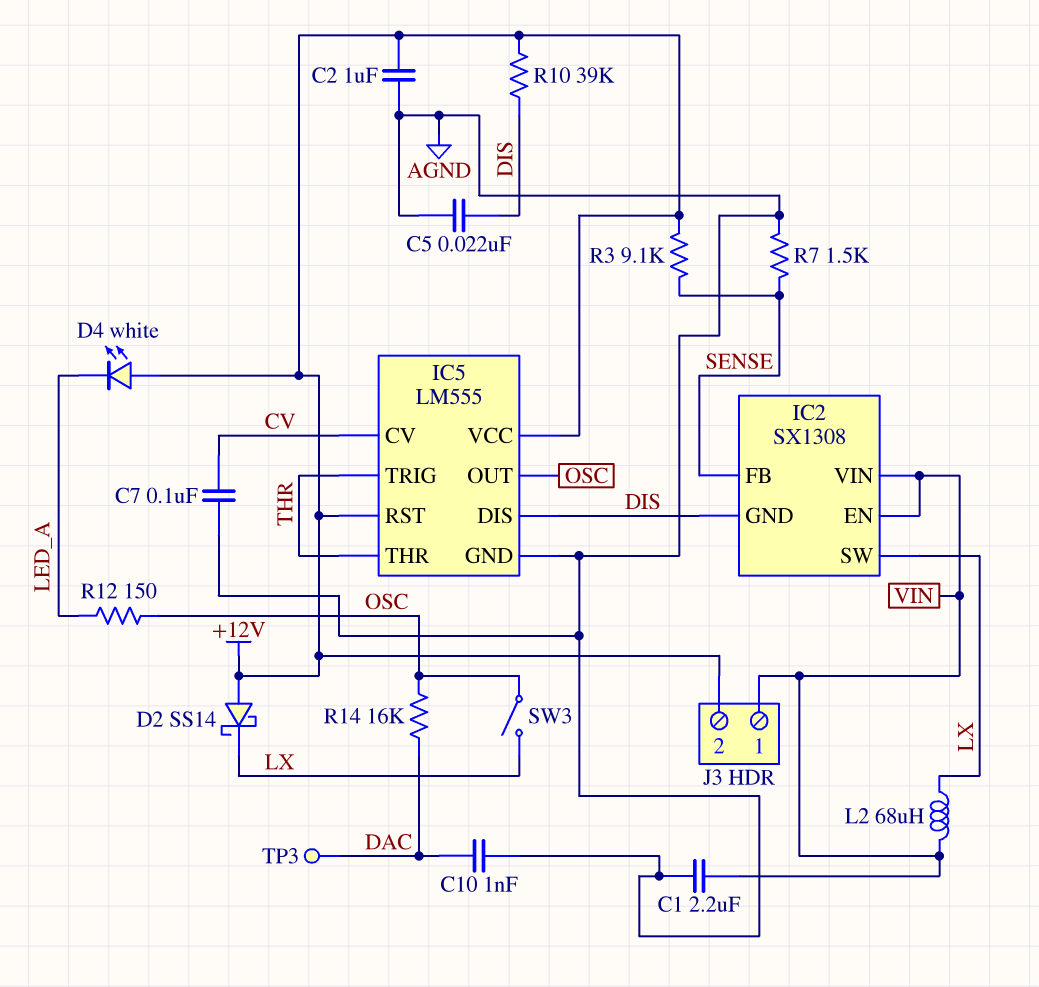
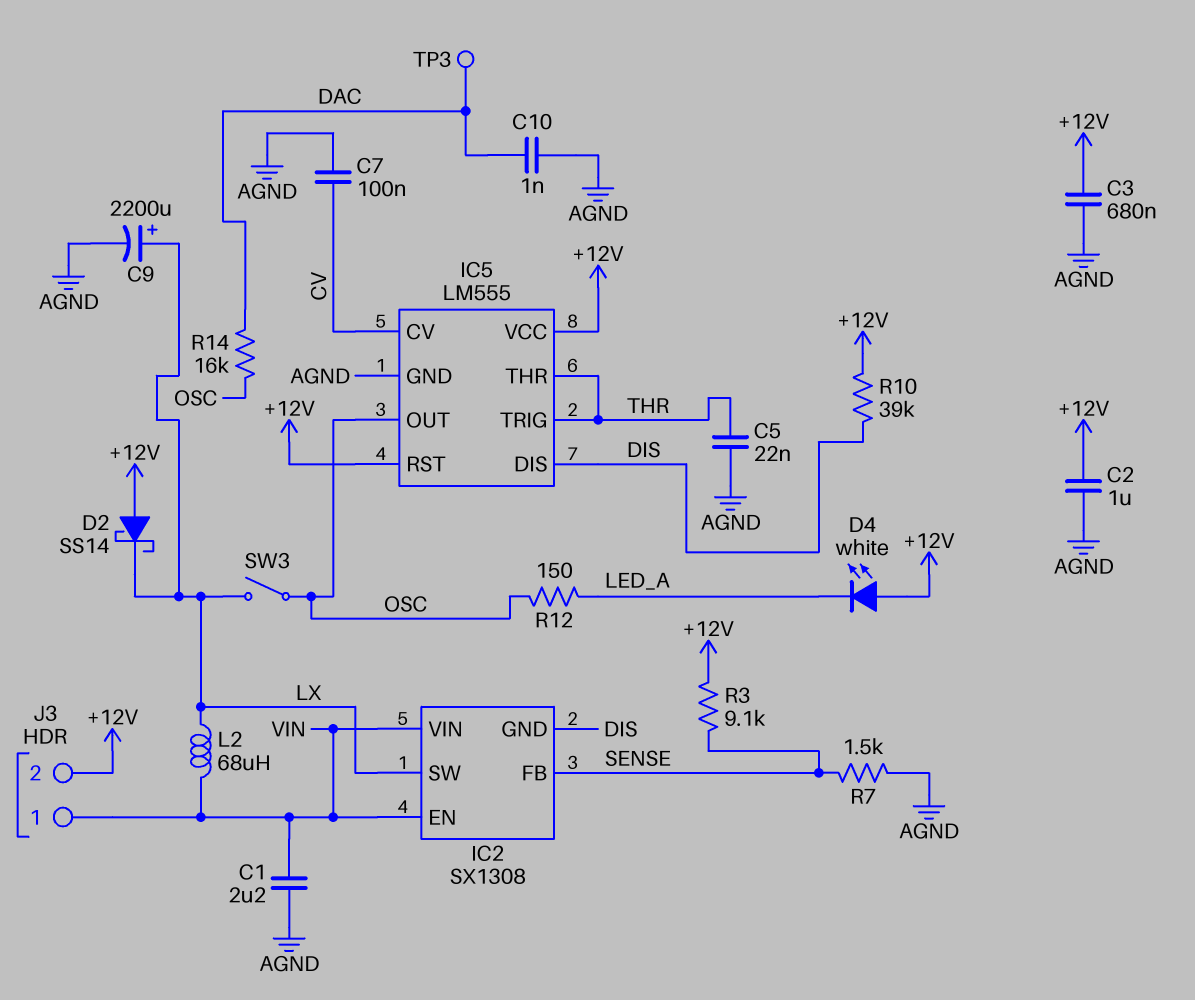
C3: none -> 680nF (+12V, AGND)
C5: 22nF (AGND, DIS) -> 22nF (AGND, THR)
C9: none -> 2200uF (plus LX, minus AGND)

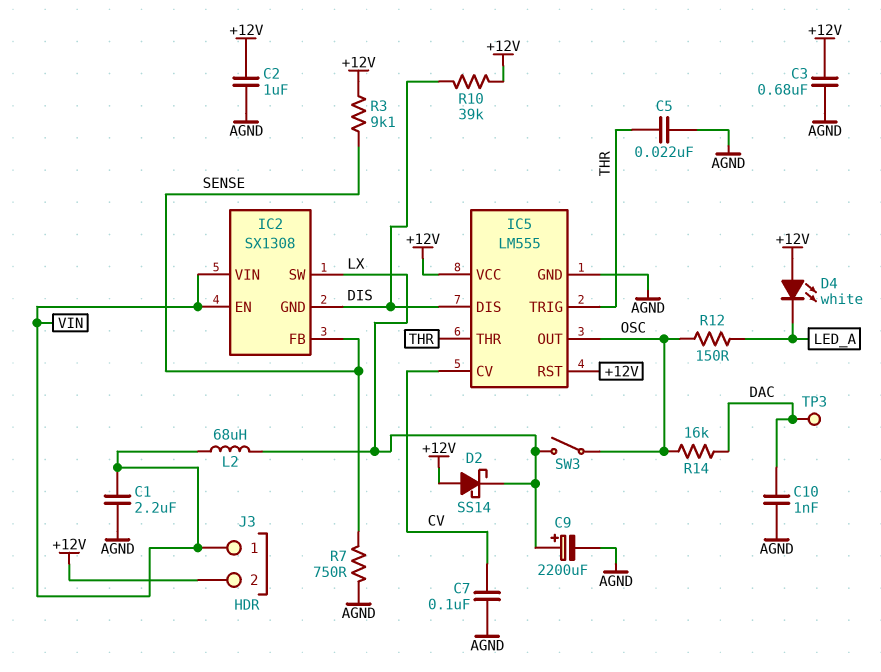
R7: 1.5k (AGND, SENSE) -> 750 (AGND, SENSE)

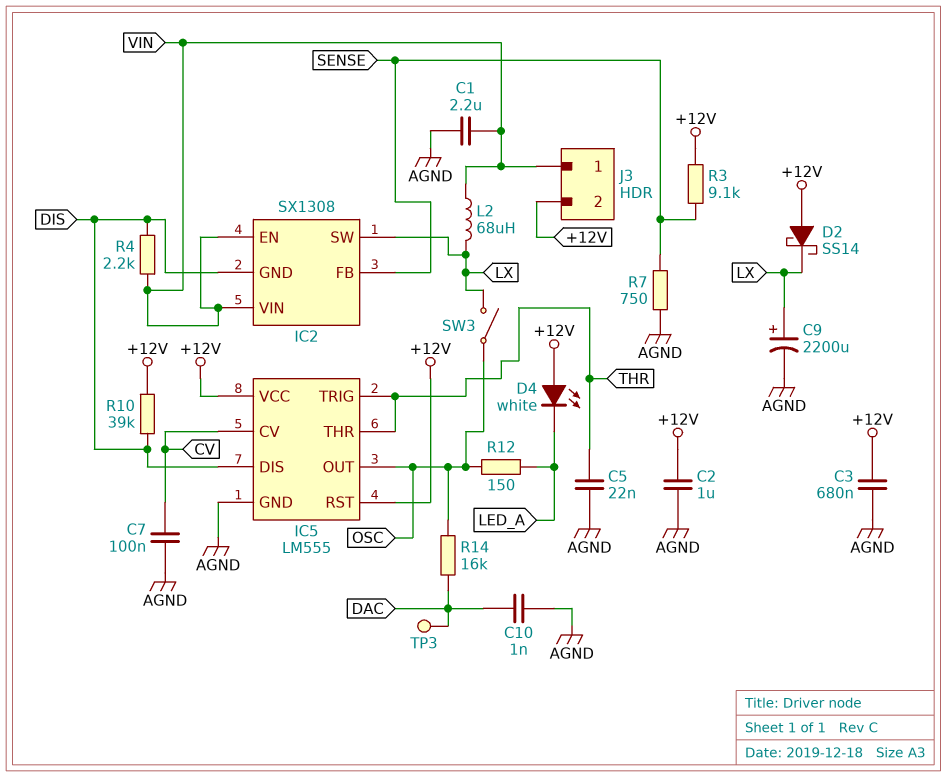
R4: none -> 2.2k (DIS, VIN)

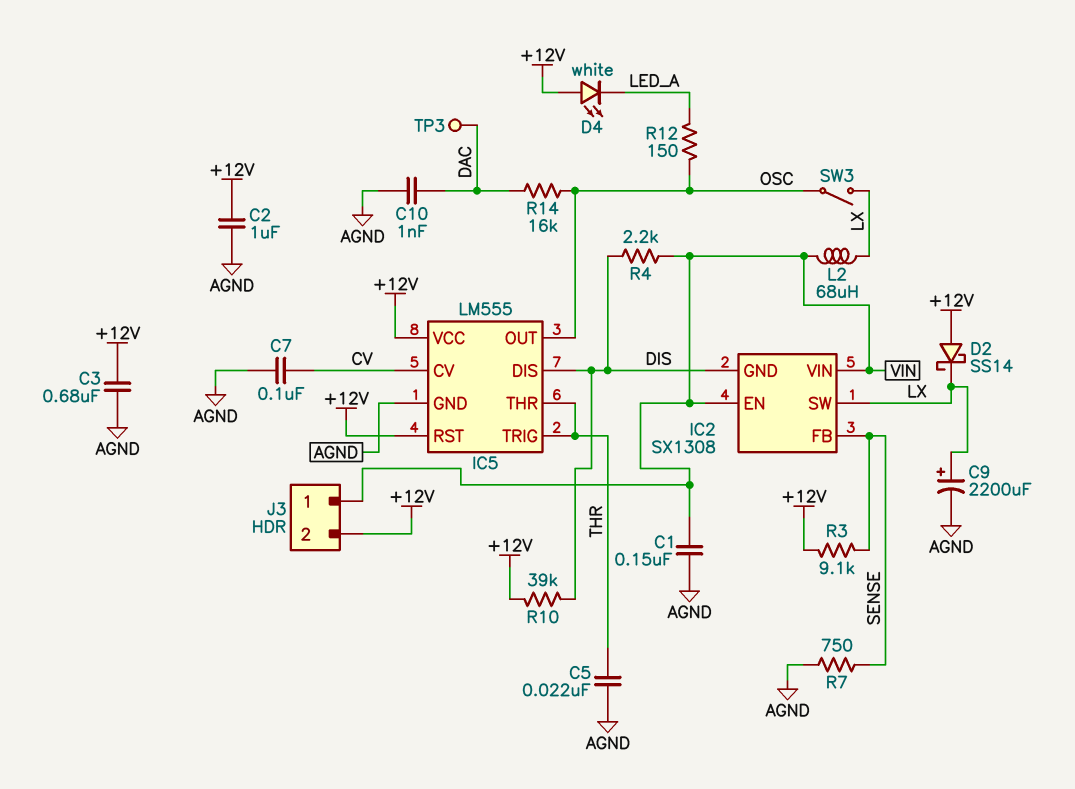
C1: 2.2uF (AGND, VIN) -> 150nF (AGND, VIN)

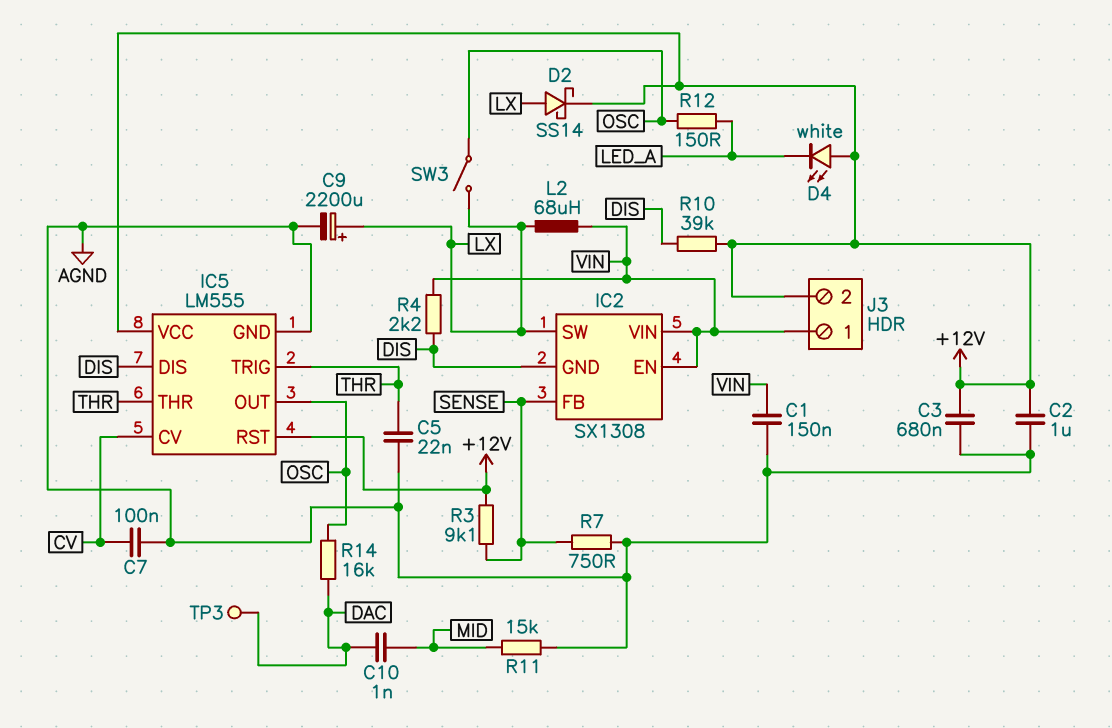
C10: 1nF (AGND, DAC) -> 1nF (DAC, MID)
D2: schottky SS14 (A +12V, K LX) -> schottky SS14 (A LX, K +12V)
R11: none -> 15k (AGND, MID)

